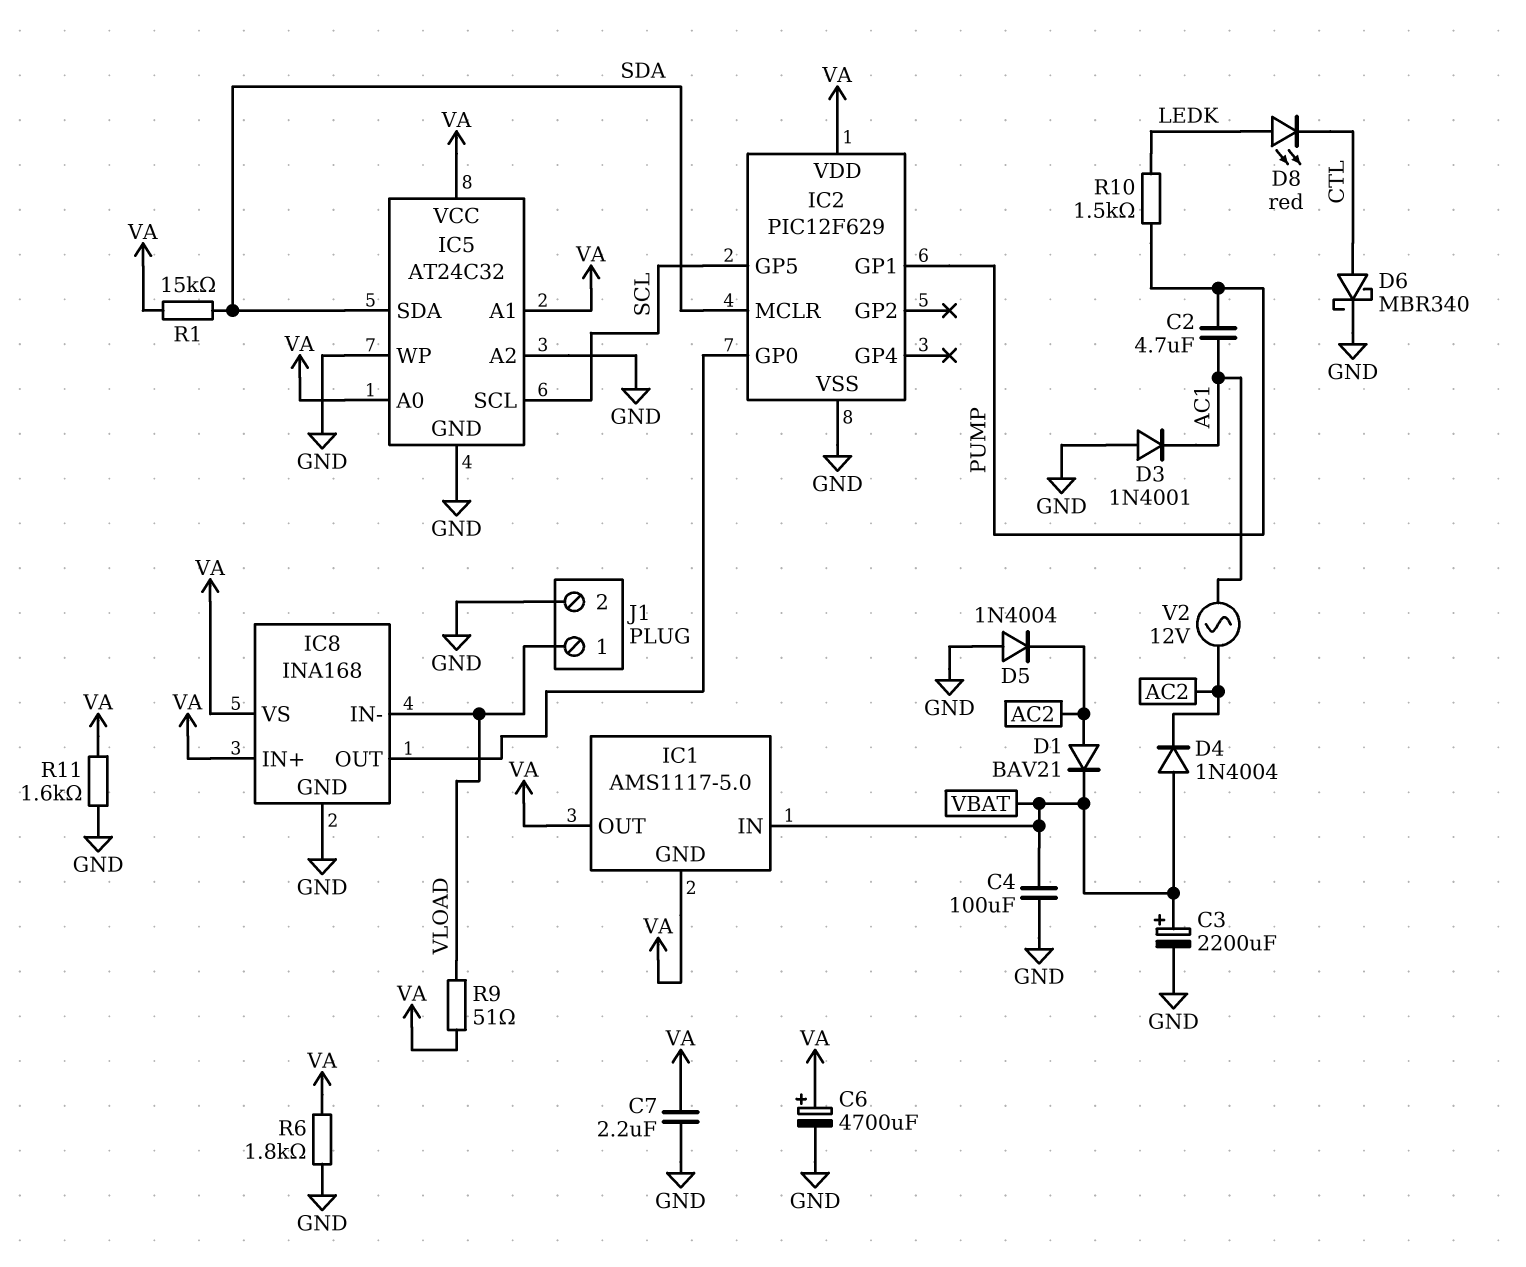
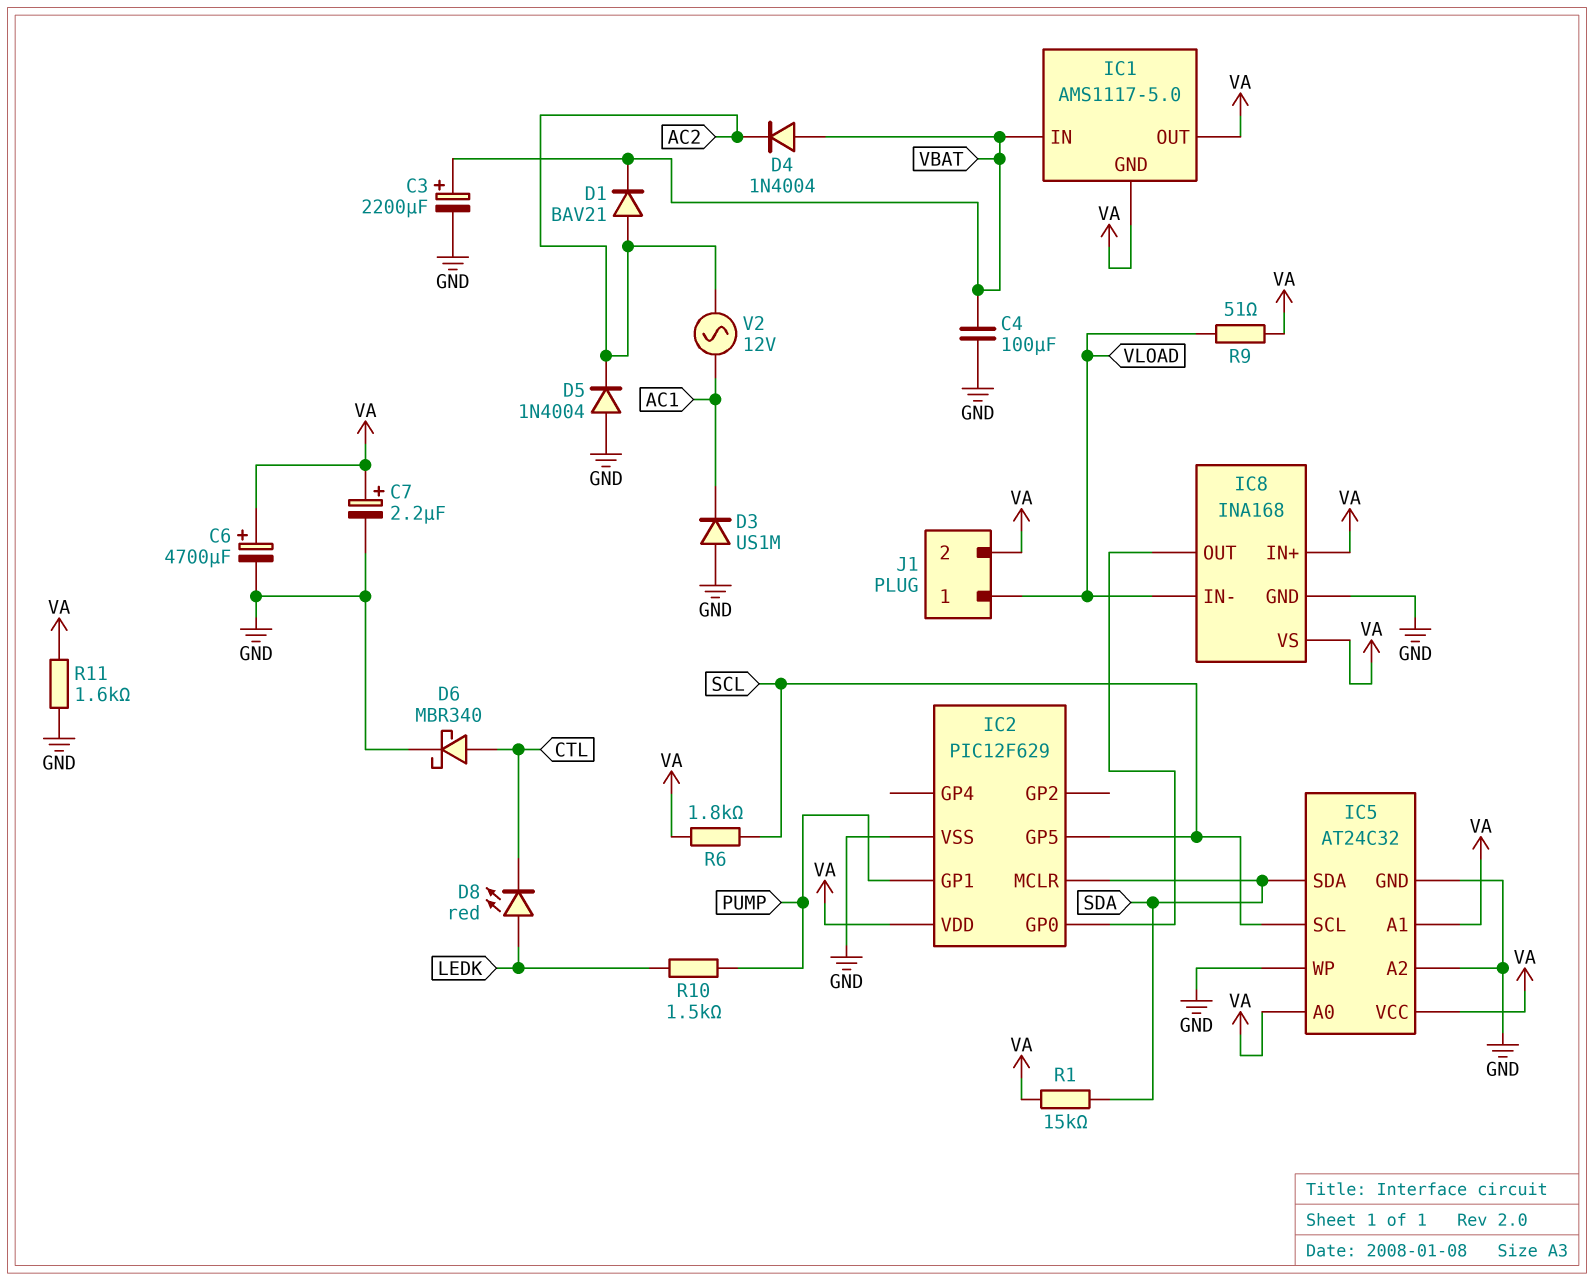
C2: 4.7uF (AC1, PUMP) -> none
C7: 2.2uF (GND, VA) -> 2.2uF (plus VA, minus GND)
D3: diode 1N4001 (A GND, K AC1) -> diode US1M (A GND, K AC1)
J1 pin 2: GND -> VA
R6: 1.8k (GND, VA) -> 1.8k (SCL, VA)

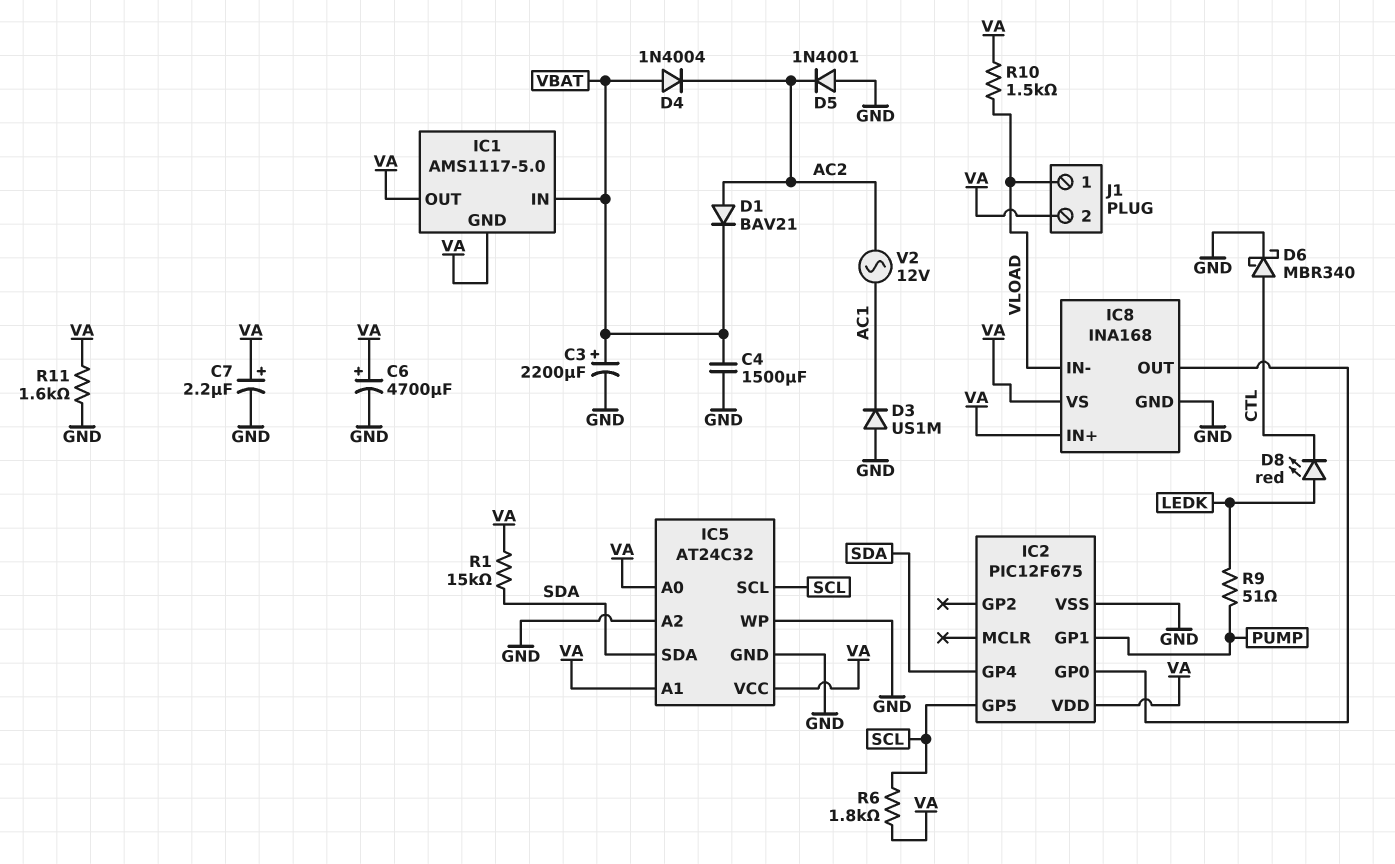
C4: 100uF (GND, VBAT) -> 1500uF (GND, VBAT)
D5: diode 1N4004 (A GND, K AC2) -> diode 1N4001 (A GND, K AC2)
IC2: PIC12F629 -> PIC12F675
IC2 pin GP4: none -> SDA
IC2 pin MCLR: SDA -> none
R9: 51 (VA, VLOAD) -> 51 (LEDK, PUMP)
R10: 1.5k (LEDK, PUMP) -> 1.5k (VA, VLOAD)

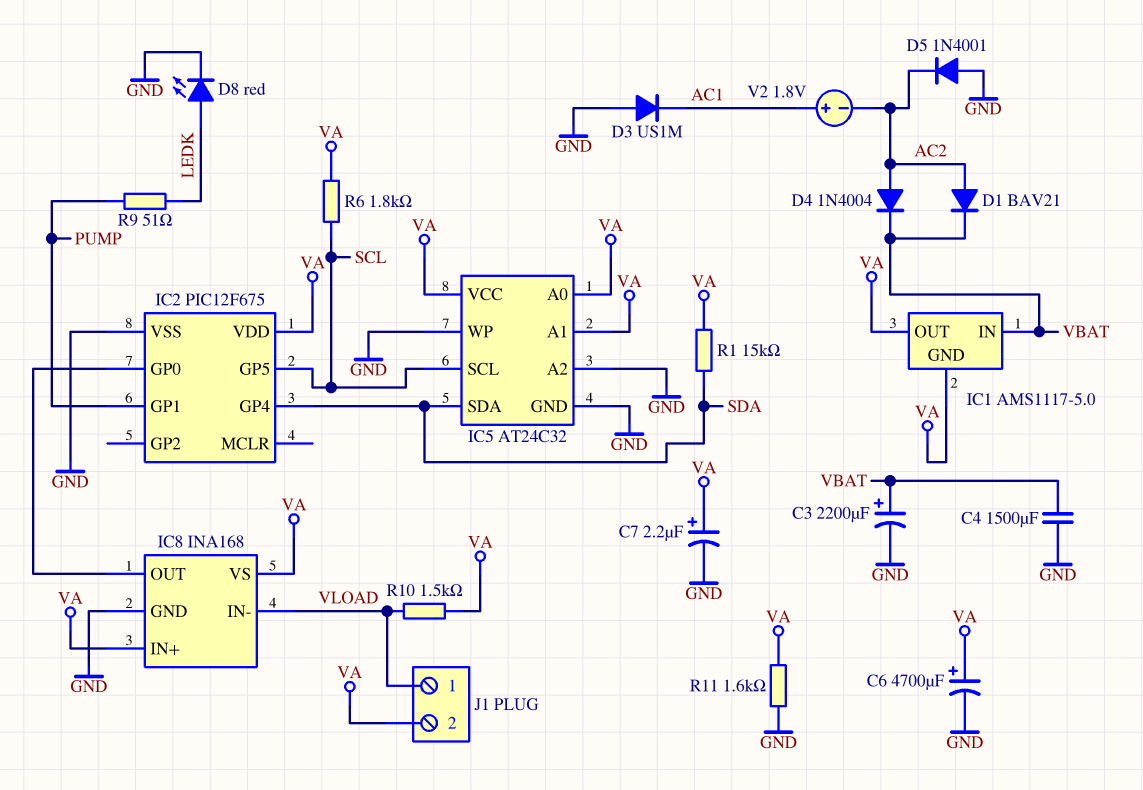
D4: diode 1N4004 (A VBAT, K AC2) -> diode 1N4004 (A AC2, K VBAT)
D6: schottky MBR340 (A CTL, K GND) -> none
D8: LED red (A LEDK, K CTL) -> LED red (A LEDK, K GND)
V2: AC 12V (AC1, AC2) -> 1.8V (plus AC1, minus AC2)

